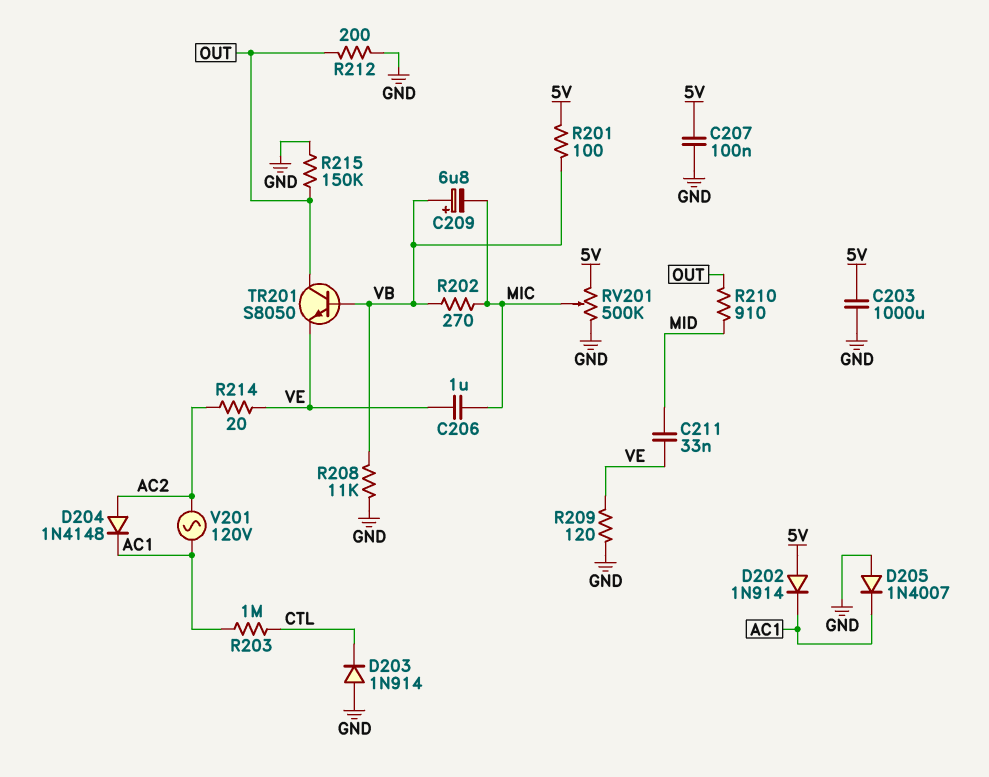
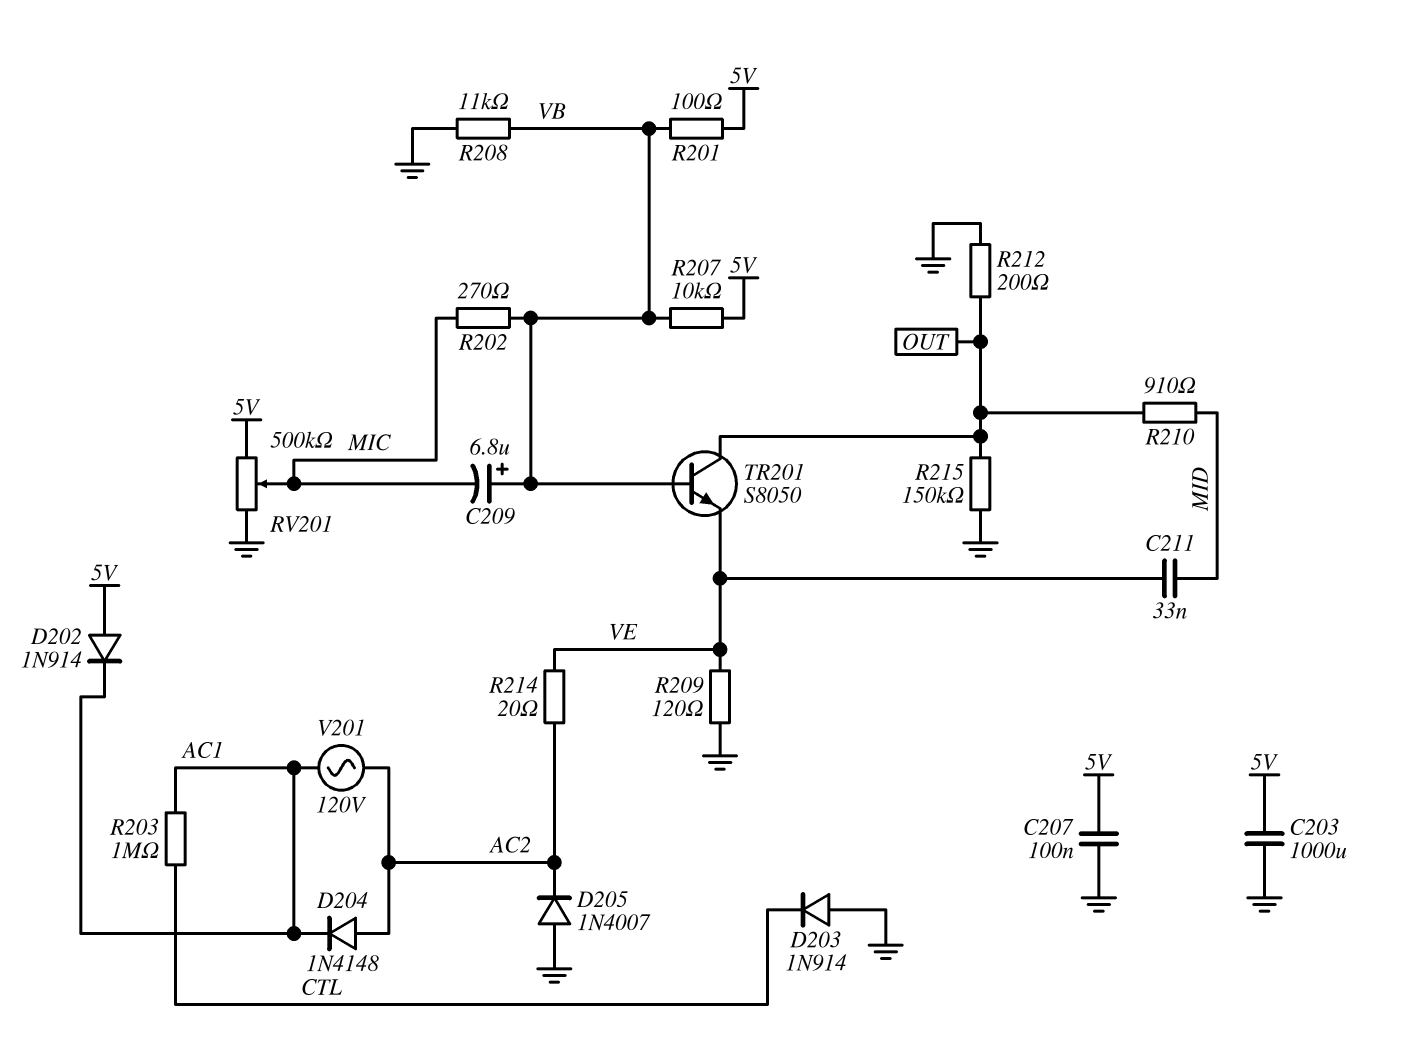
C206: 1uF (MIC, VE) -> none
D205: diode 1N4007 (A GND, K AC1) -> diode 1N4007 (A GND, K AC2)
R207: none -> 10k (5V, VB)

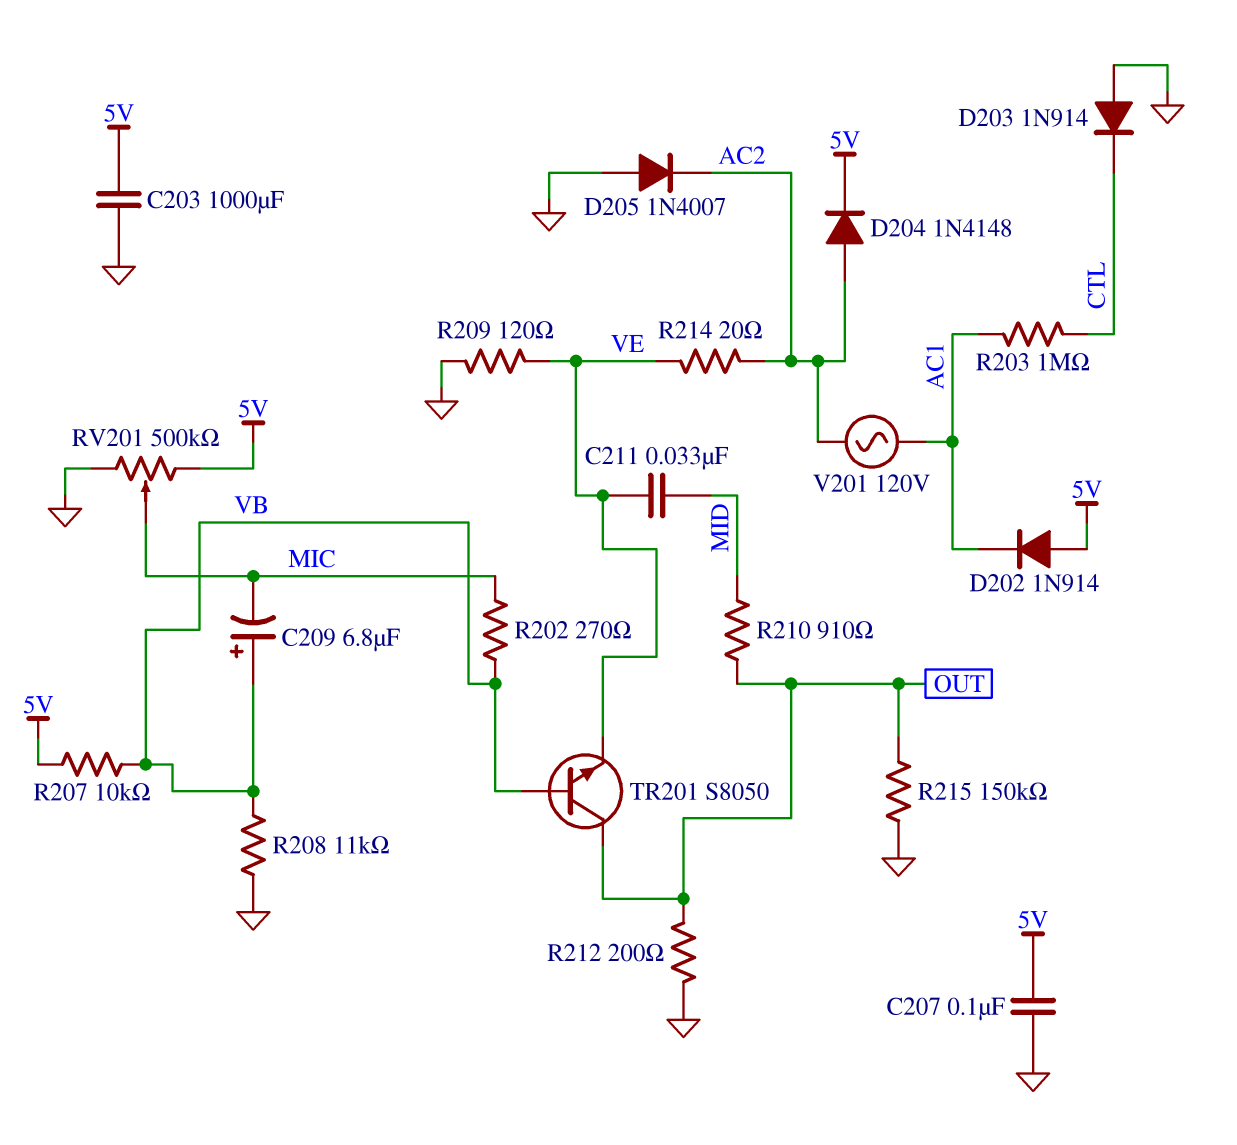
D204: diode 1N4148 (A AC2, K AC1) -> diode 1N4148 (A AC2, K 5V)
R201: 100 (5V, VB) -> none

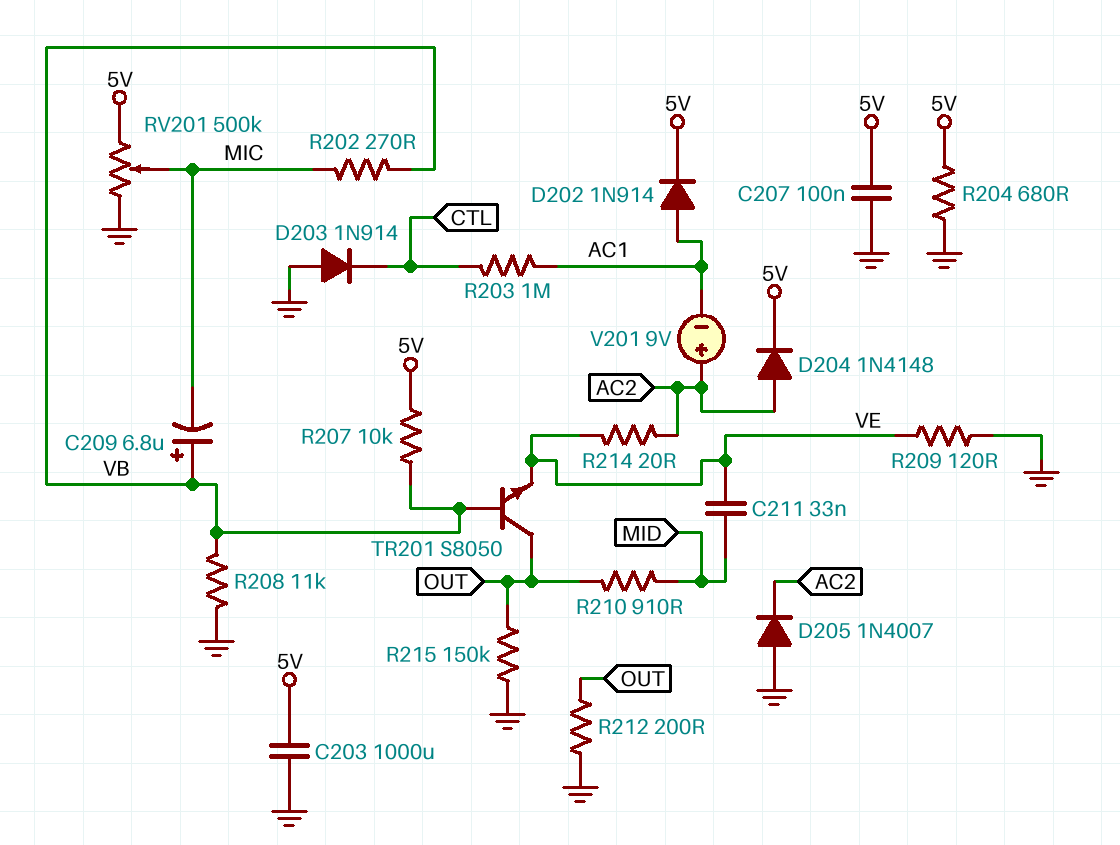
D202: diode 1N914 (A 5V, K AC1) -> diode 1N914 (A AC1, K 5V)
R204: none -> 680 (5V, GND)
V201: AC 120V (AC1, AC2) -> 9V (plus AC2, minus AC1)

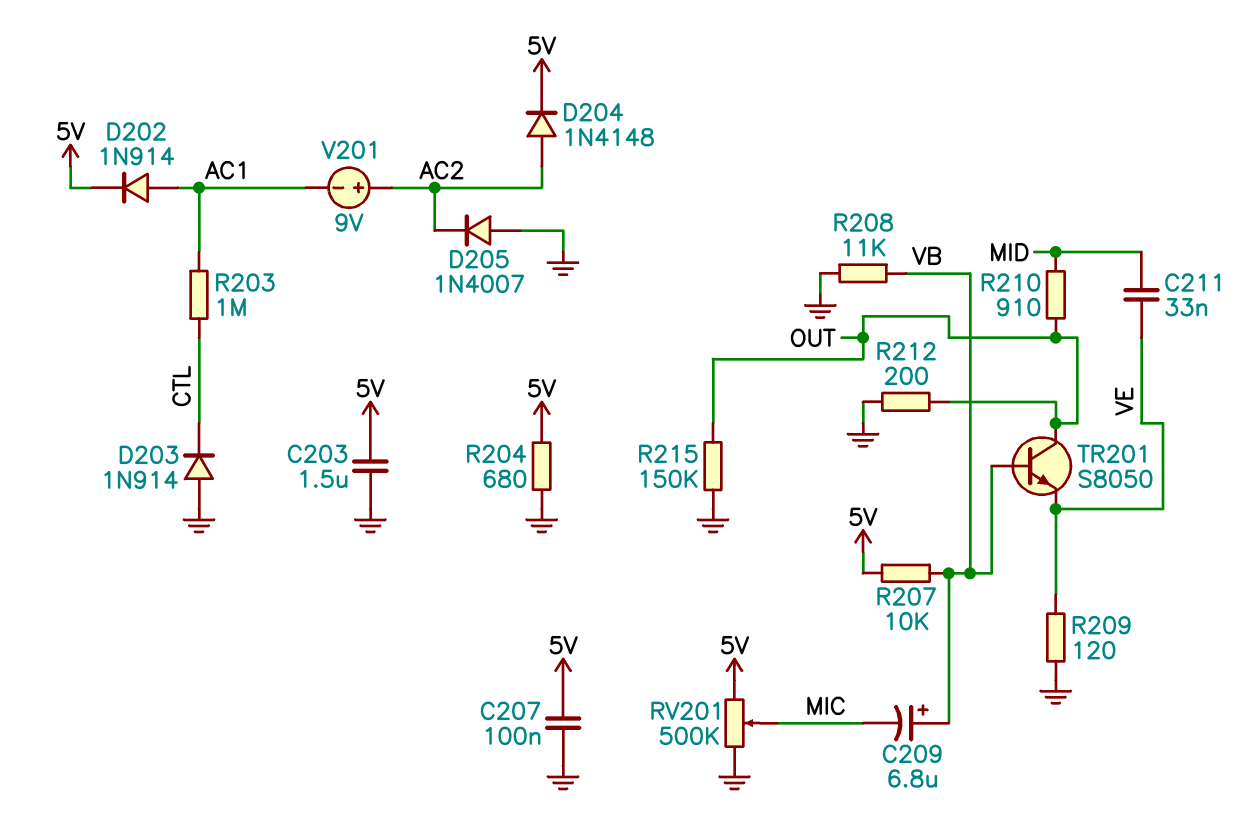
C203: 1000uF (5V, GND) -> 1.5uF (5V, GND)
R202: 270 (MIC, VB) -> none
R214: 20 (AC2, VE) -> none

